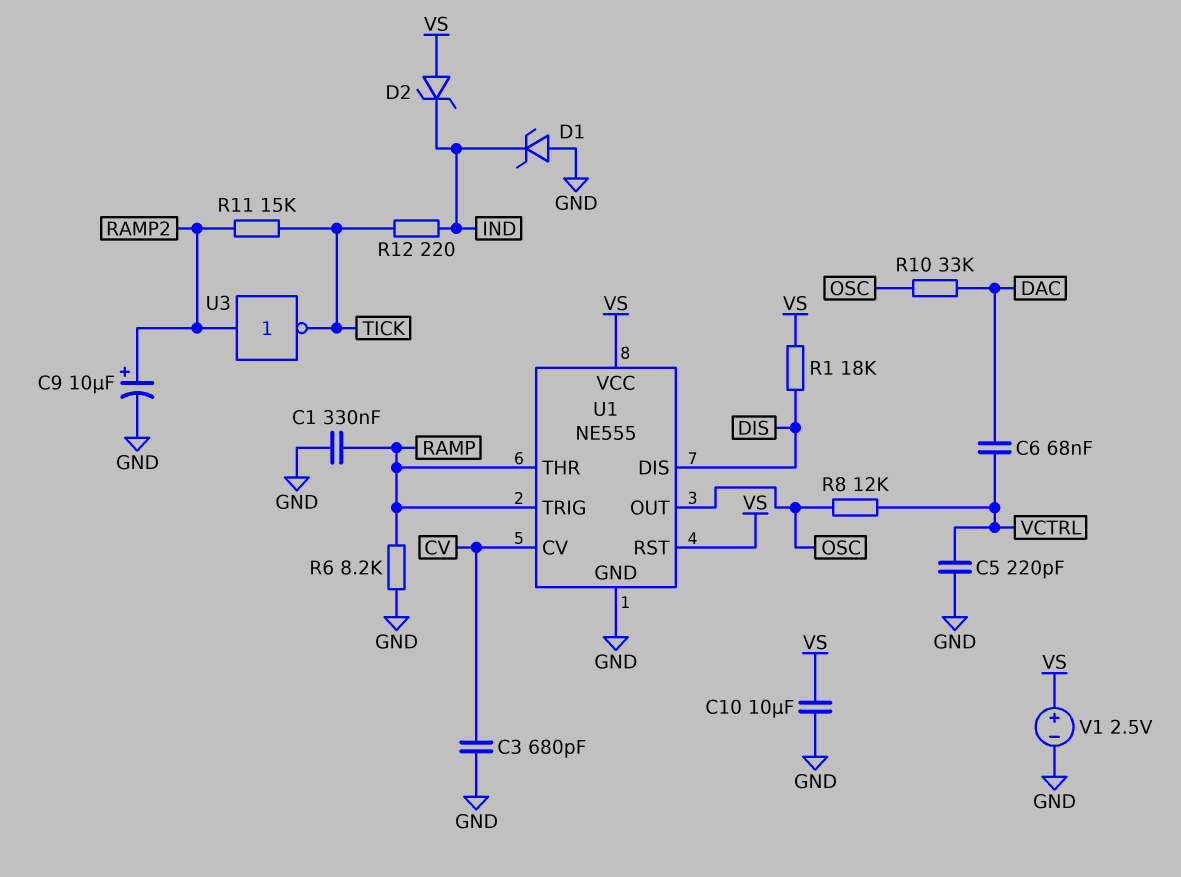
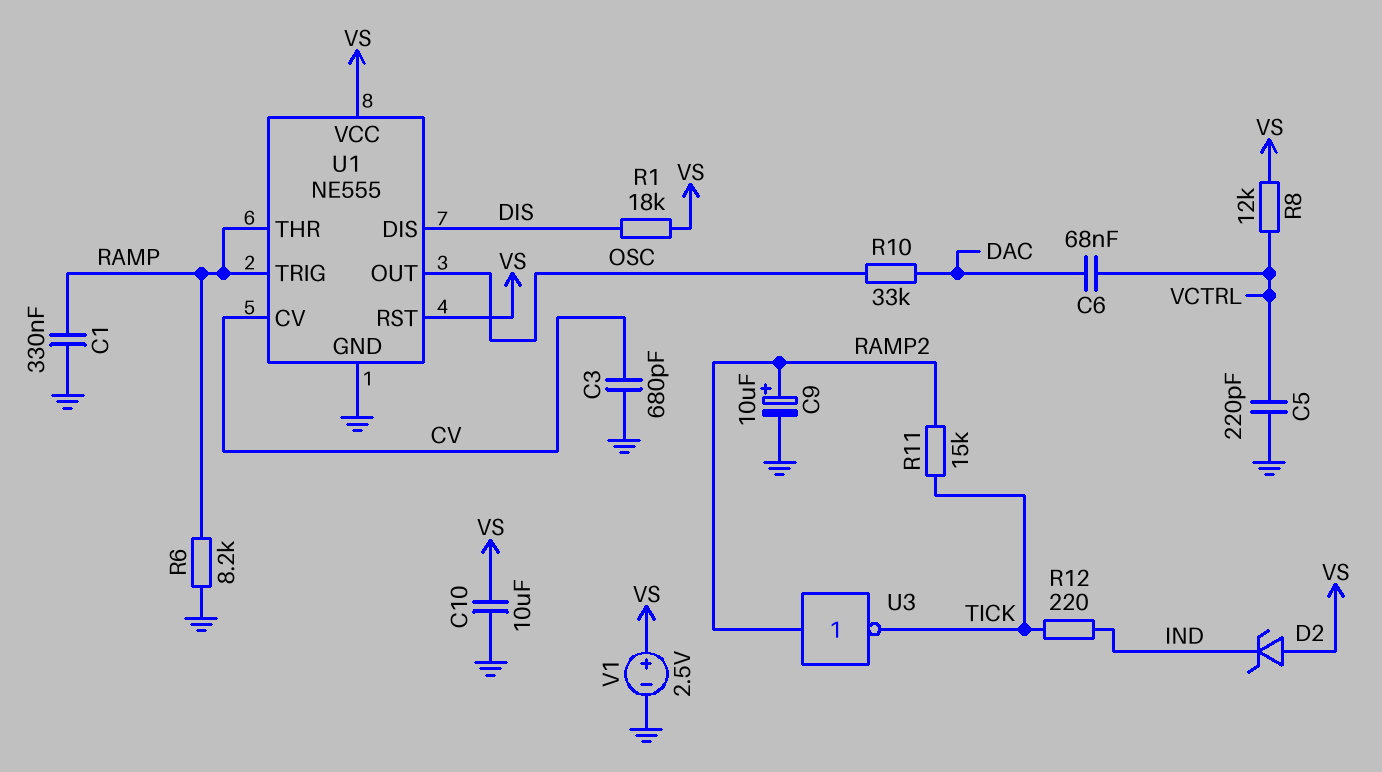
D1: zener (A GND, K IND) -> none
R8: 12k (OSC, VCTRL) -> 12k (VCTRL, VS)

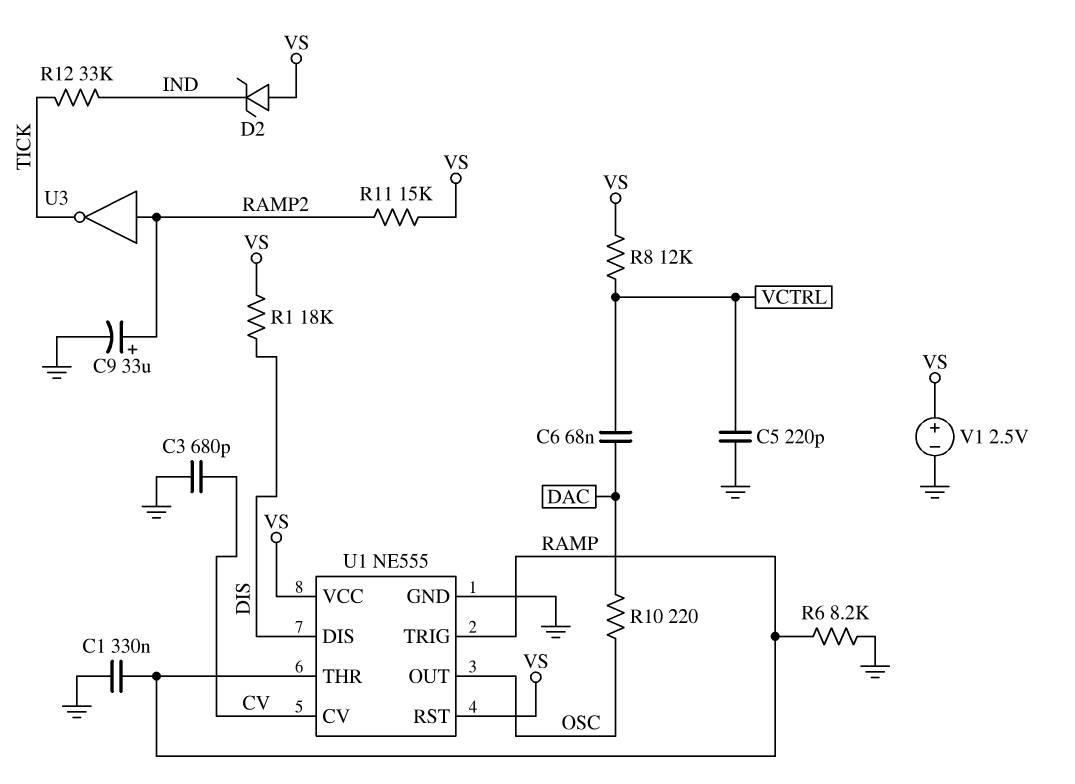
C9: 10uF (plus RAMP2, minus GND) -> 33uF (plus RAMP2, minus GND)
C10: 10uF (GND, VS) -> none
R10: 33k (DAC, OSC) -> 220 (DAC, OSC)
R11: 15k (RAMP2, TICK) -> 15k (RAMP2, VS)
R12: 220 (IND, TICK) -> 33k (IND, TICK)

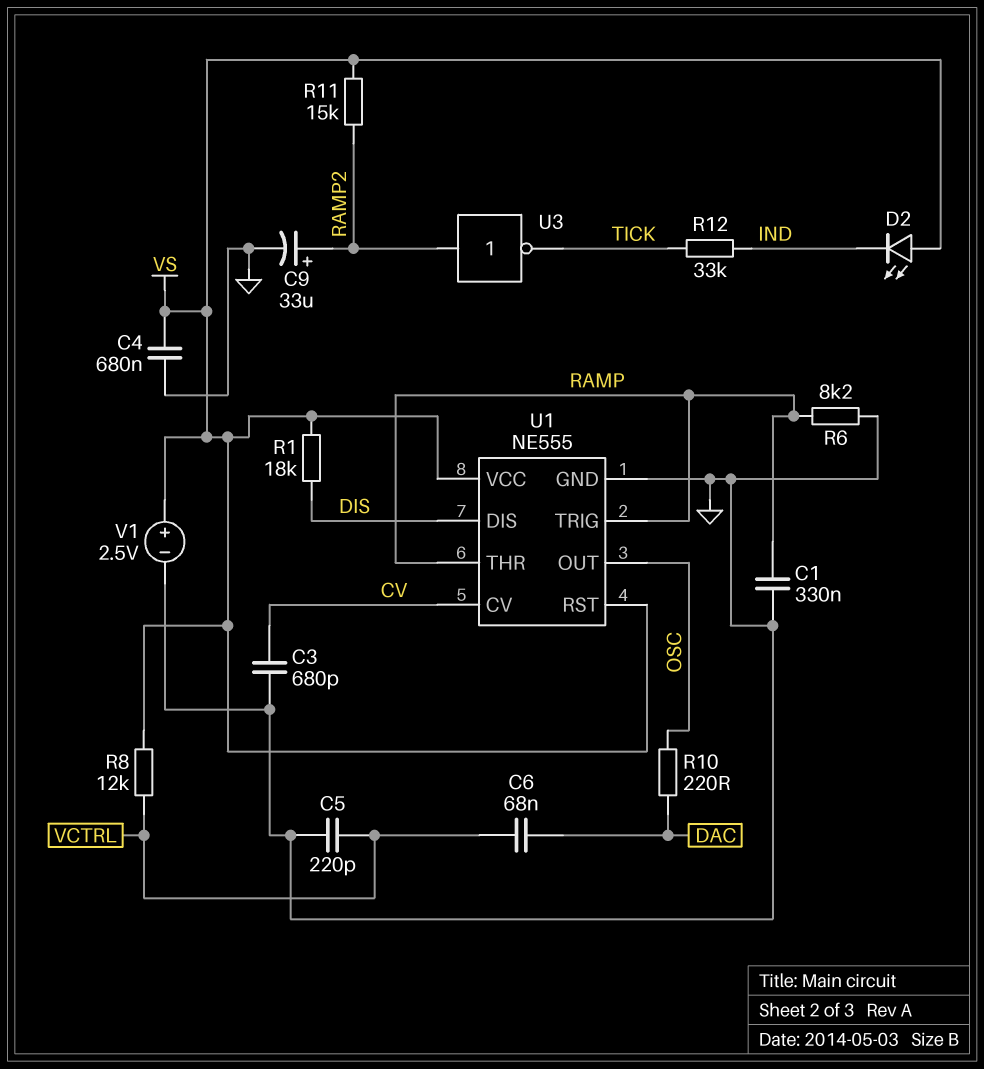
C4: none -> 680nF (GND, VS)
D2: zener (A VS, K IND) -> LED (A VS, K IND)

